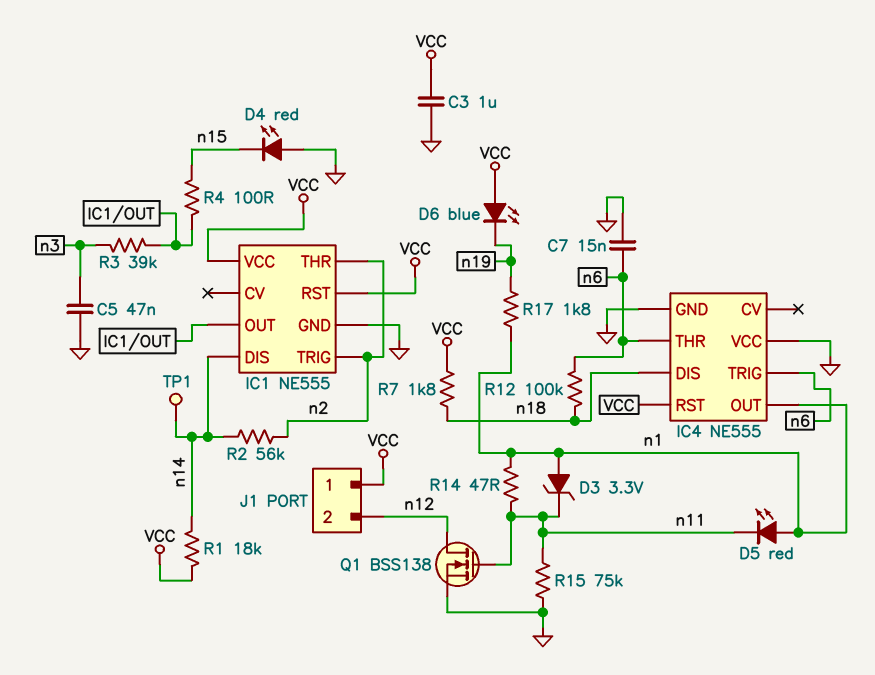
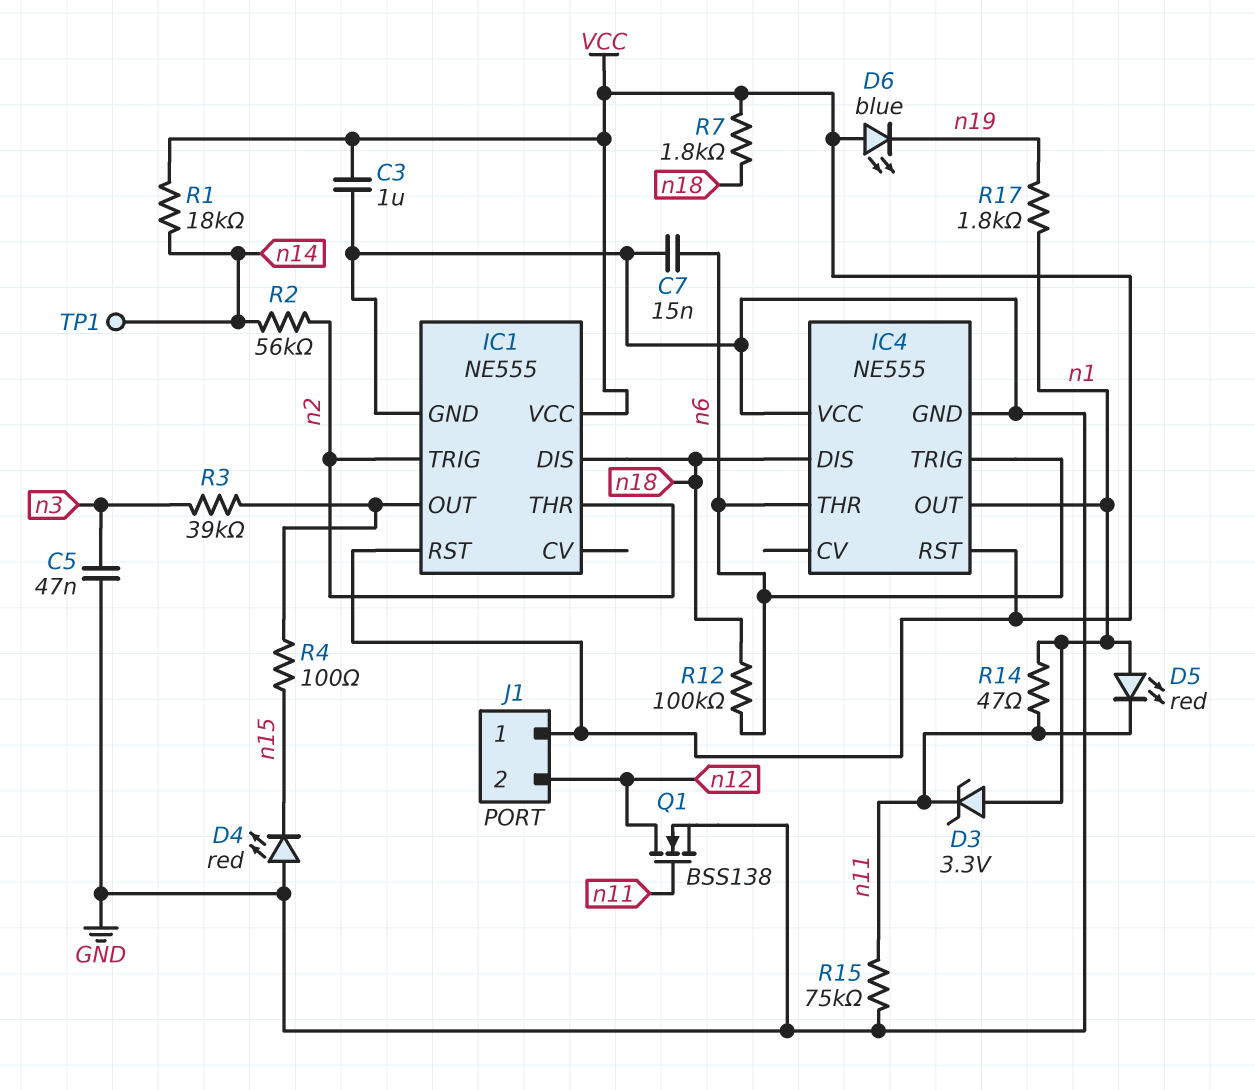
IC1 pin DIS: n14 -> n18

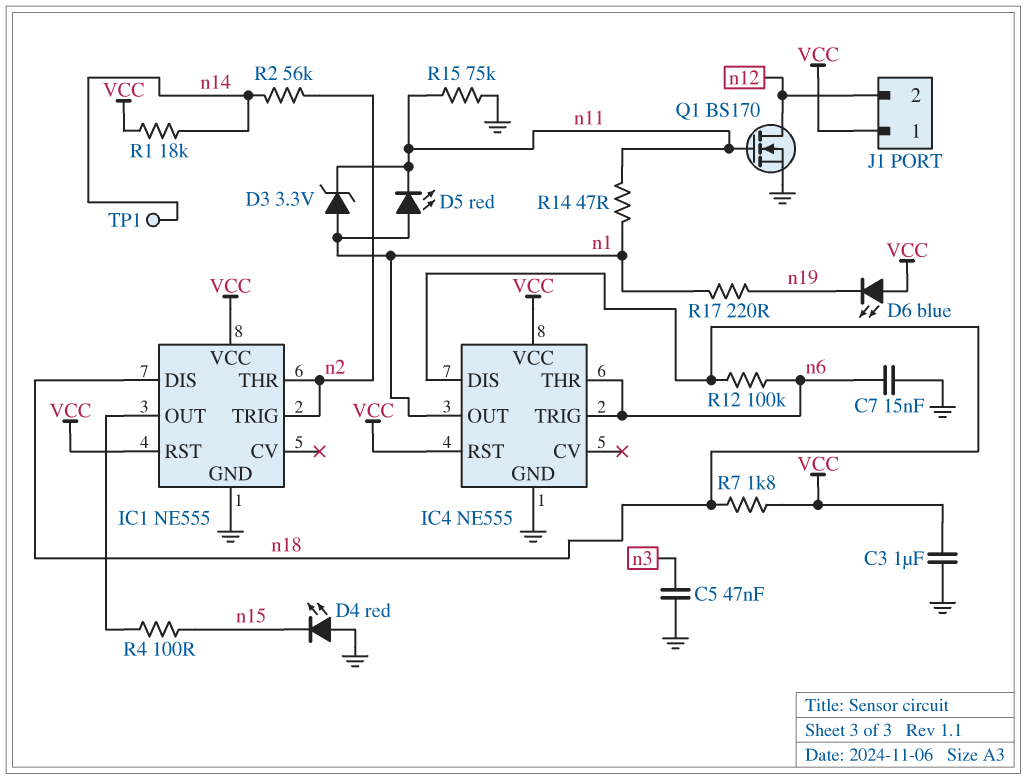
IC4 pin VCC: GND -> VCC
Q1: NMOS BSS138 (G n11, D n12, S GND) -> NMOS BS170 (G n11, D n12, S GND)
R3: 39k (IC1/OUT, n3) -> none
R17: 1.8k (n1, n19) -> 220 (n1, n19)

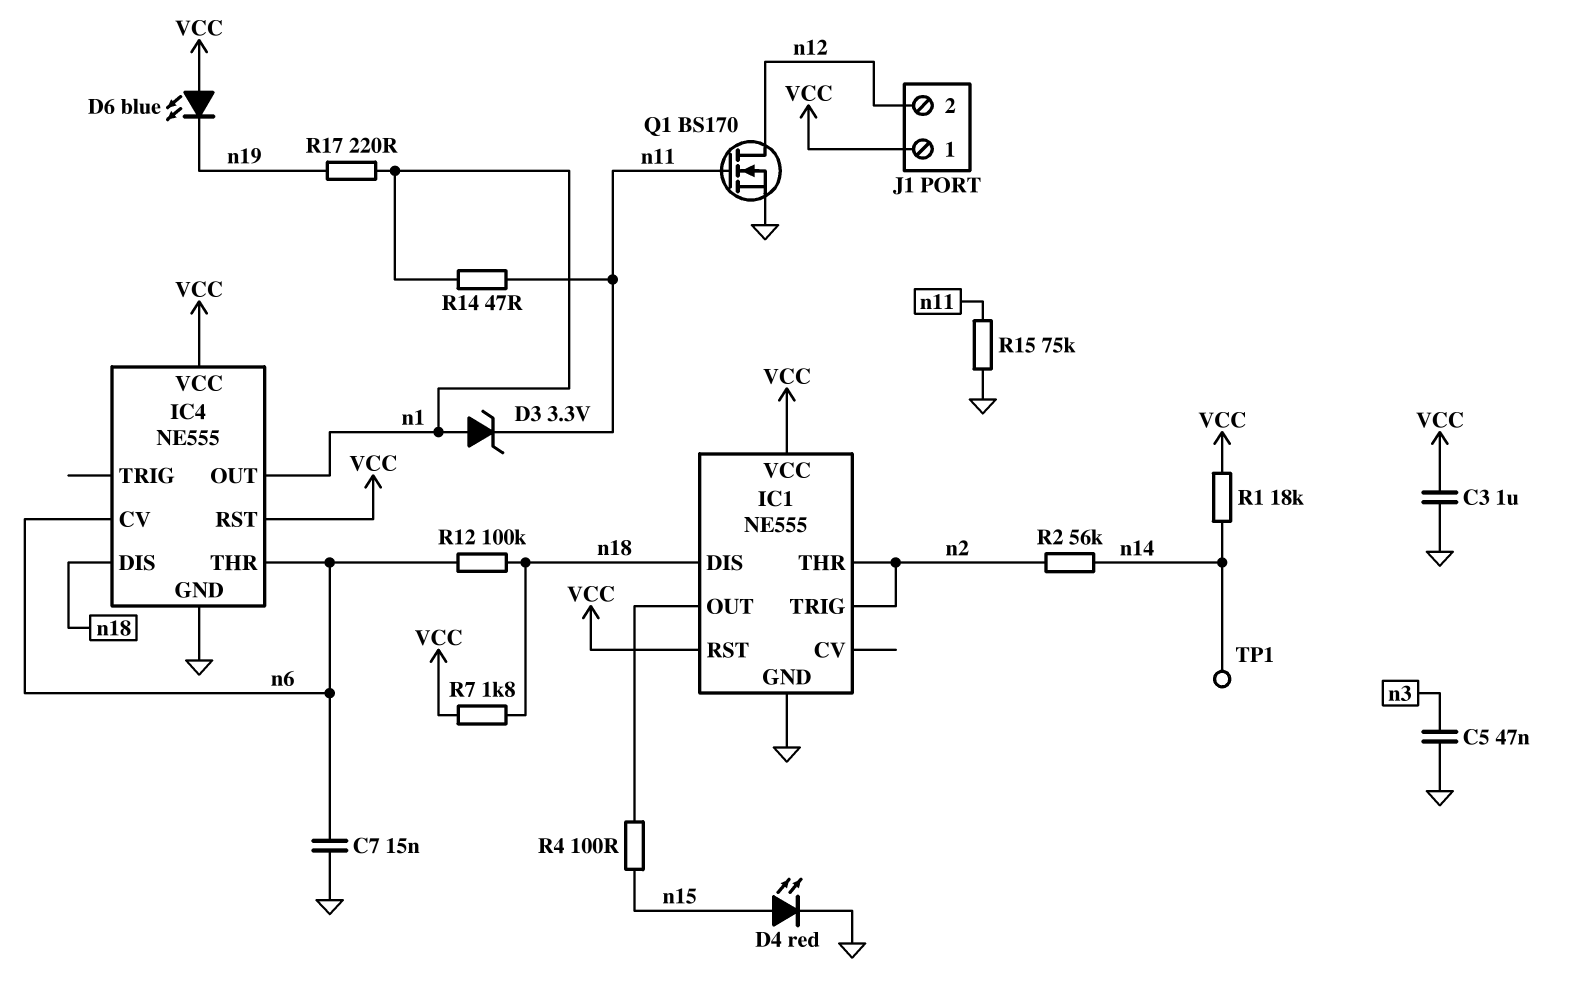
D4: LED red (A GND, K n15) -> LED red (A n15, K GND)
D5: LED red (A n1, K n11) -> none
IC4 pin CV: none -> n6
IC4 pin TRIG: n6 -> none

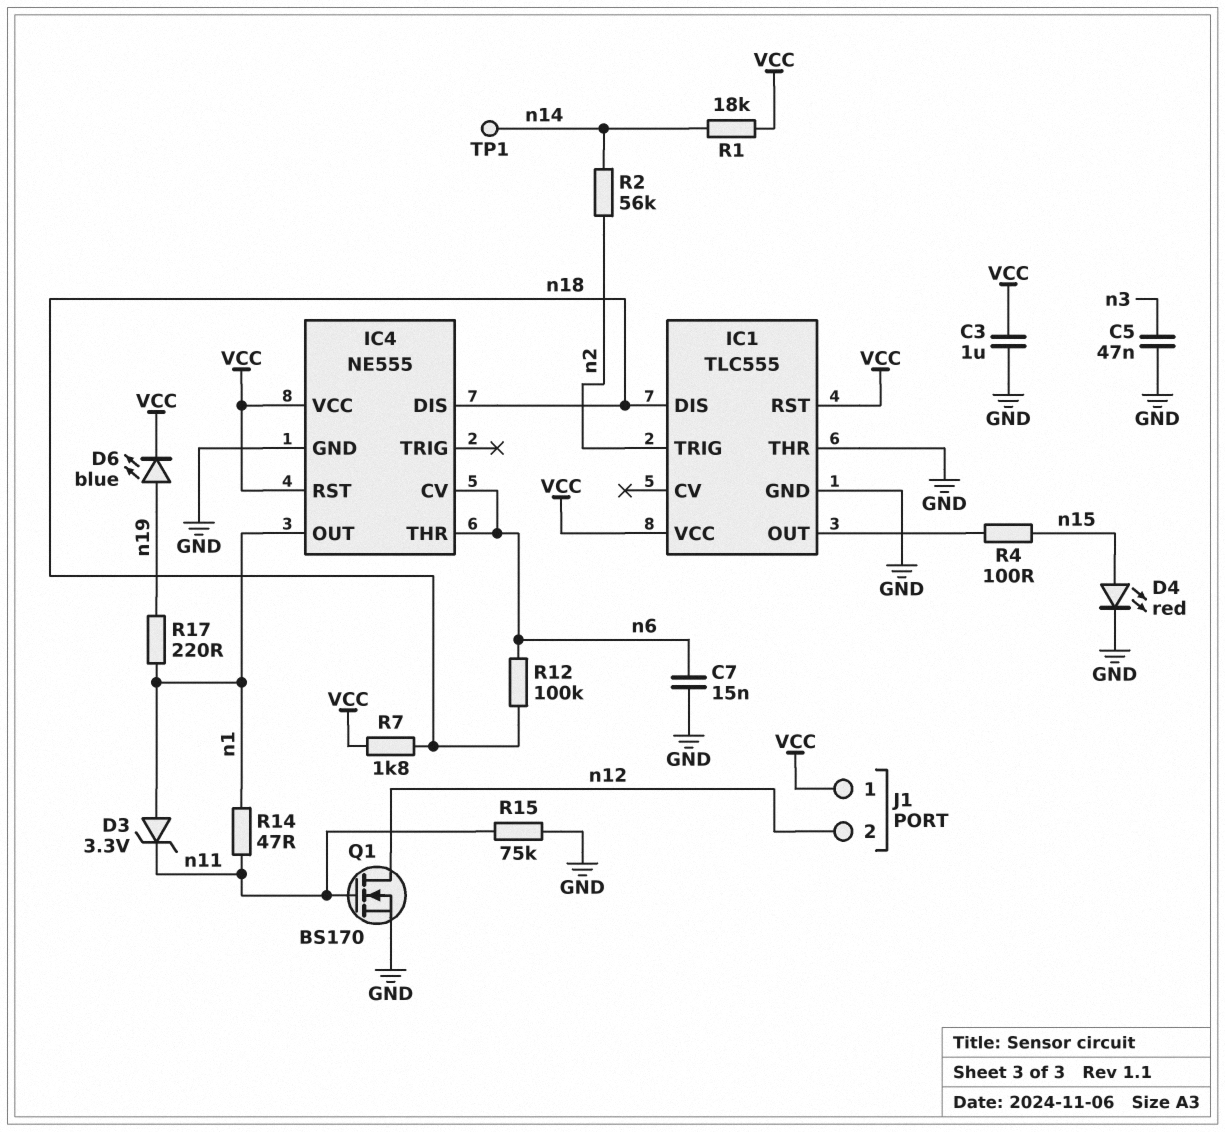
D6: LED blue (A VCC, K n19) -> LED blue (A n19, K VCC)
IC1: NE555 -> TLC555
IC1 pin THR: n2 -> GND

